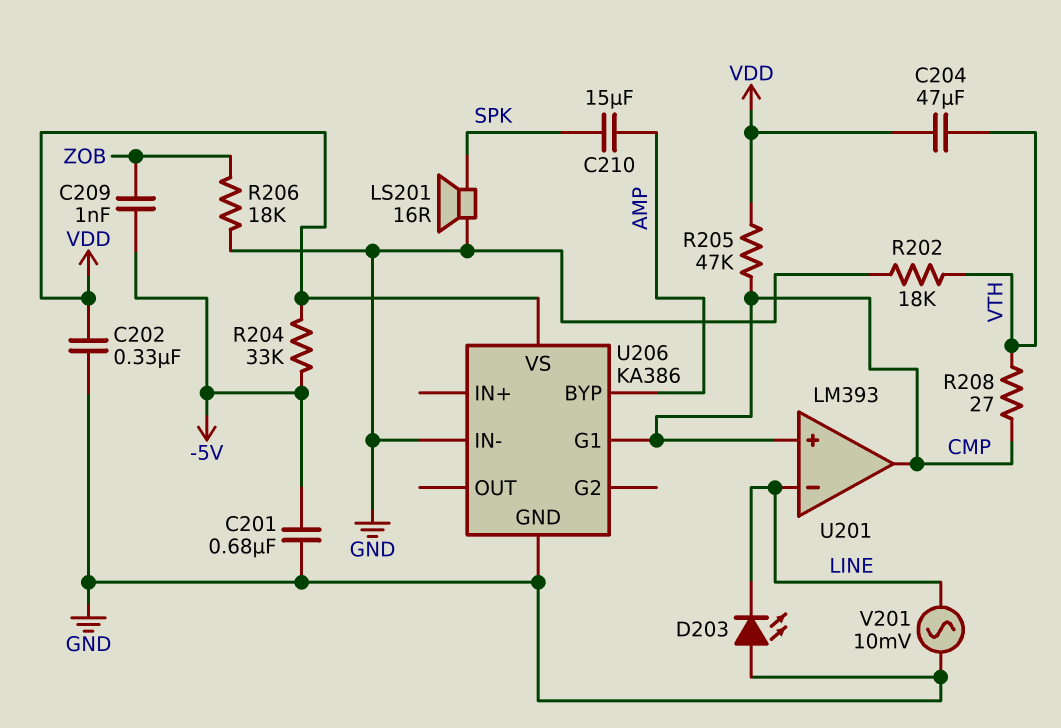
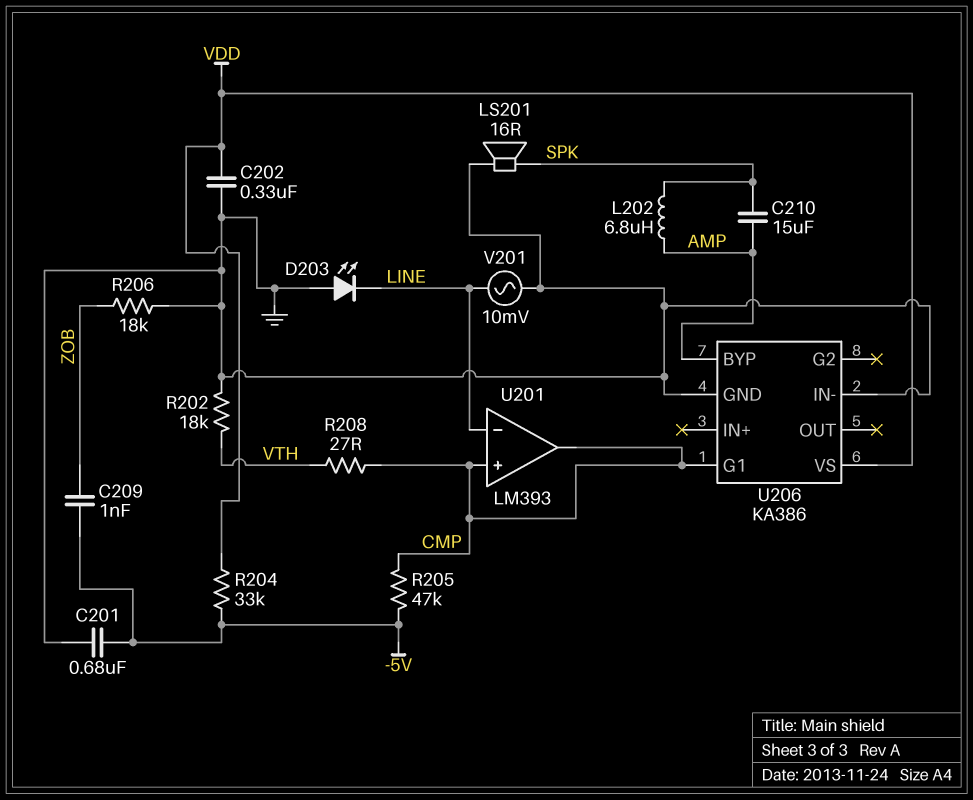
C204: 47uF (VDD, VTH) -> none
L202: none -> 6.8uH (AMP, SPK)
R205: 47k (CMP, VDD) -> 47k (-5V, CMP)

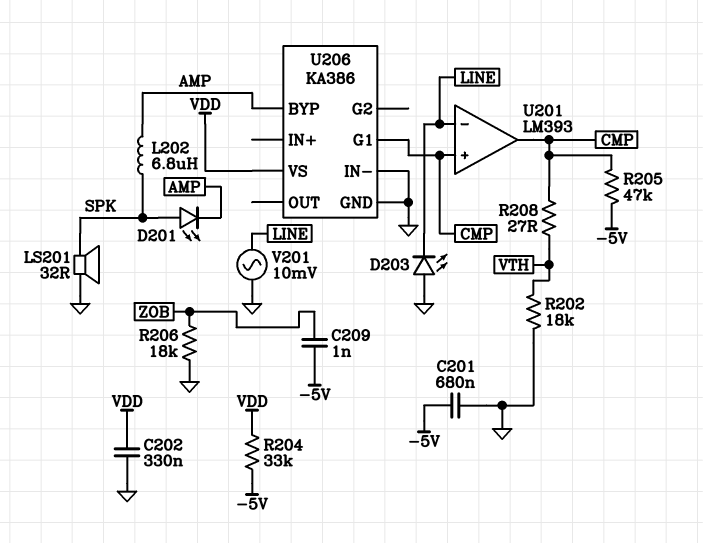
C210: 15uF (AMP, SPK) -> none
D201: none -> LED (A SPK, K AMP)
LS201: speaker 16R (GND, SPK) -> speaker 32R (GND, SPK)

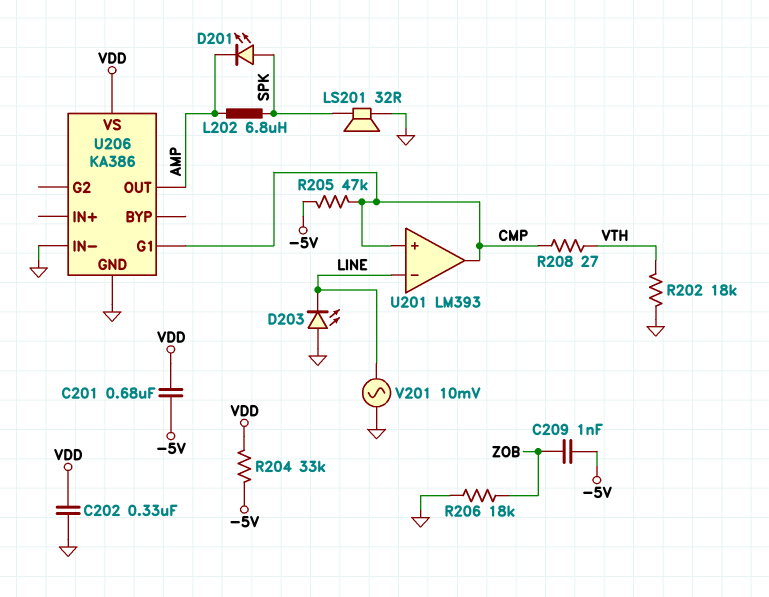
C201: 680nF (-5V, GND) -> 680nF (-5V, VDD)
U206 pin BYP: AMP -> none
U206 pin OUT: none -> AMP

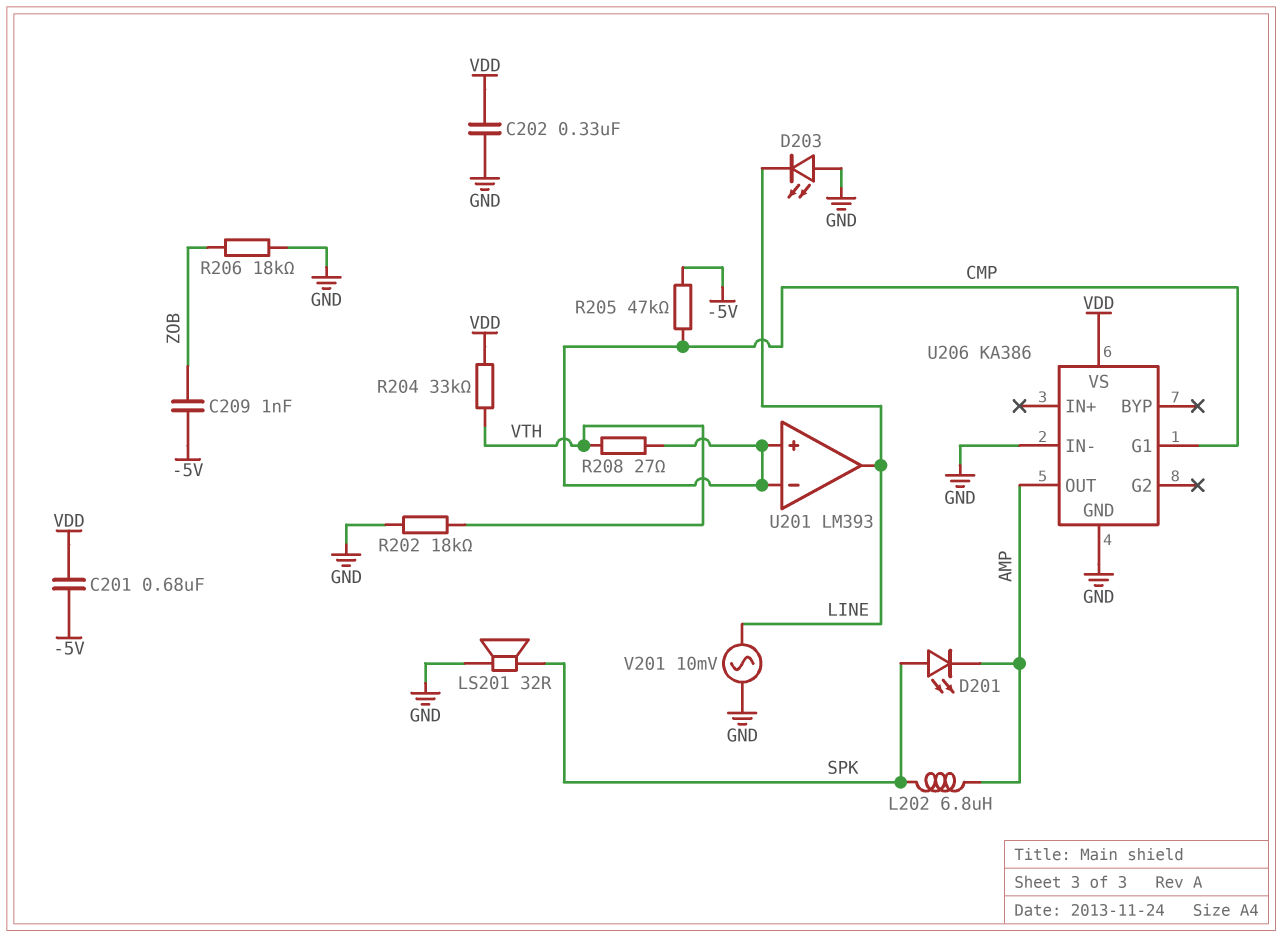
R204: 33k (-5V, VDD) -> 33k (VDD, VTH)
U201 pin in-: LINE -> CMP
U201 pin out: CMP -> LINE

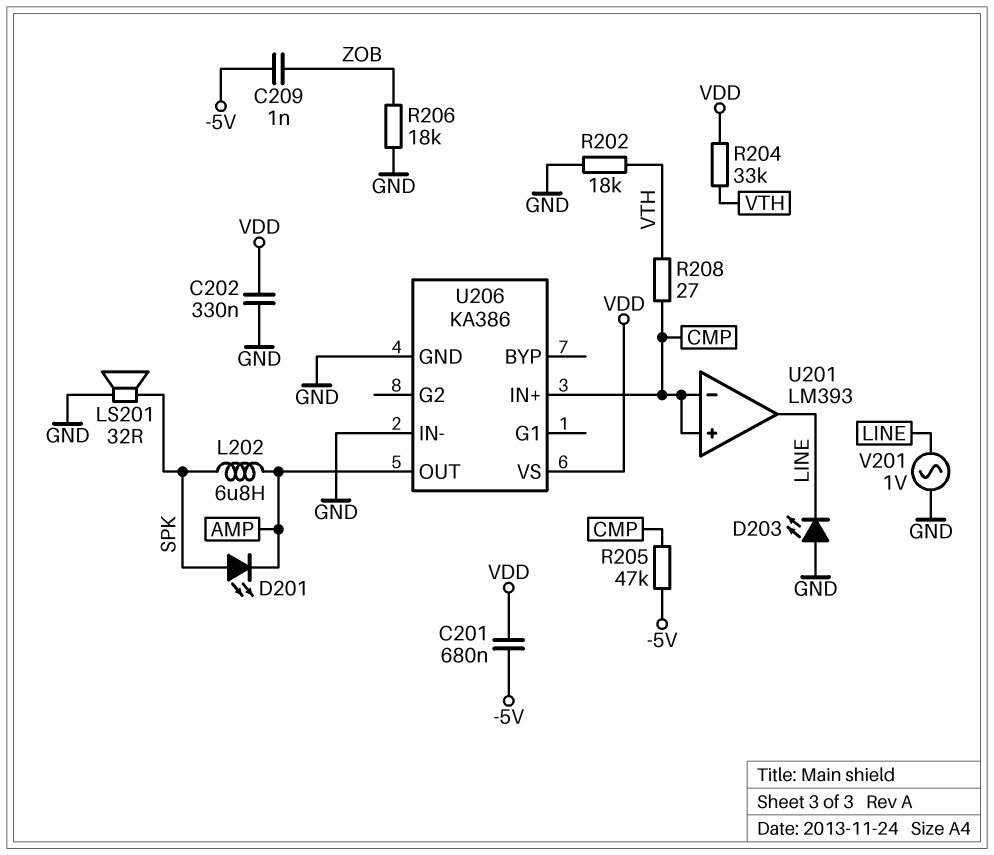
U206 pin G1: CMP -> none
U206 pin IN+: none -> CMP
V201: AC 10mV (GND, LINE) -> AC 1V (GND, LINE)

